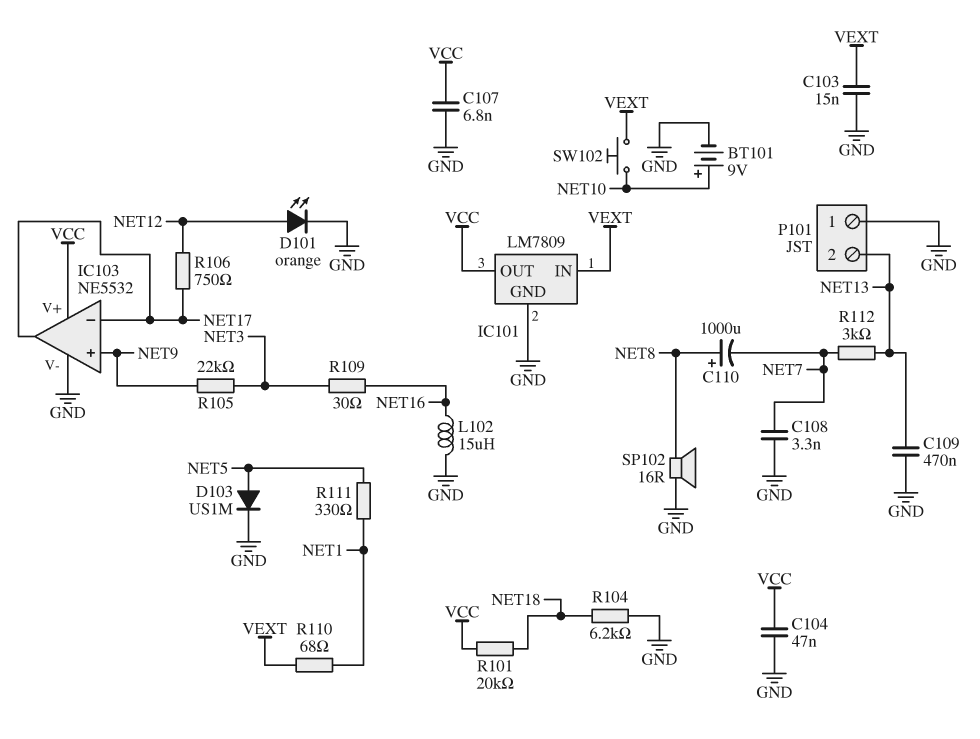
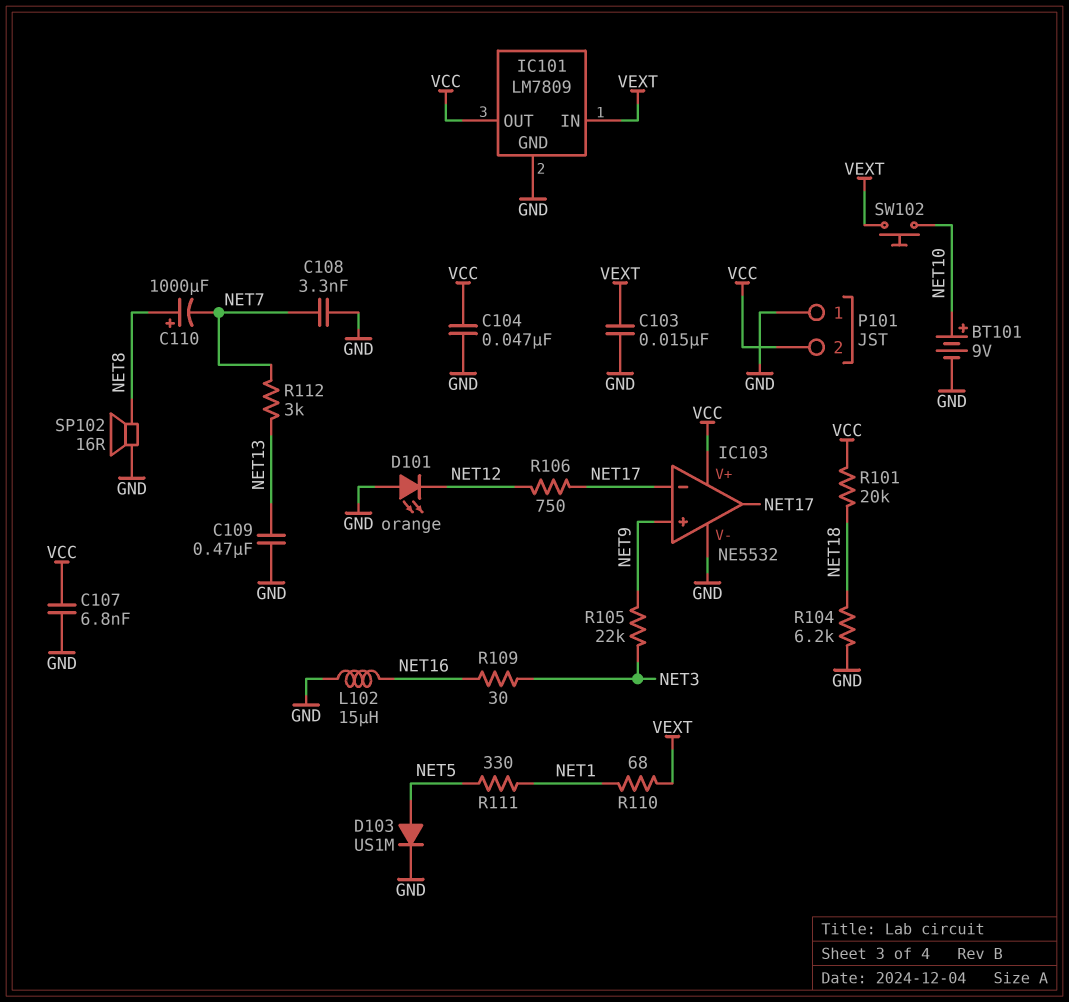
D101: LED orange (A NET12, K GND) -> LED orange (A GND, K NET12)
P101 pin 2: NET13 -> VCC

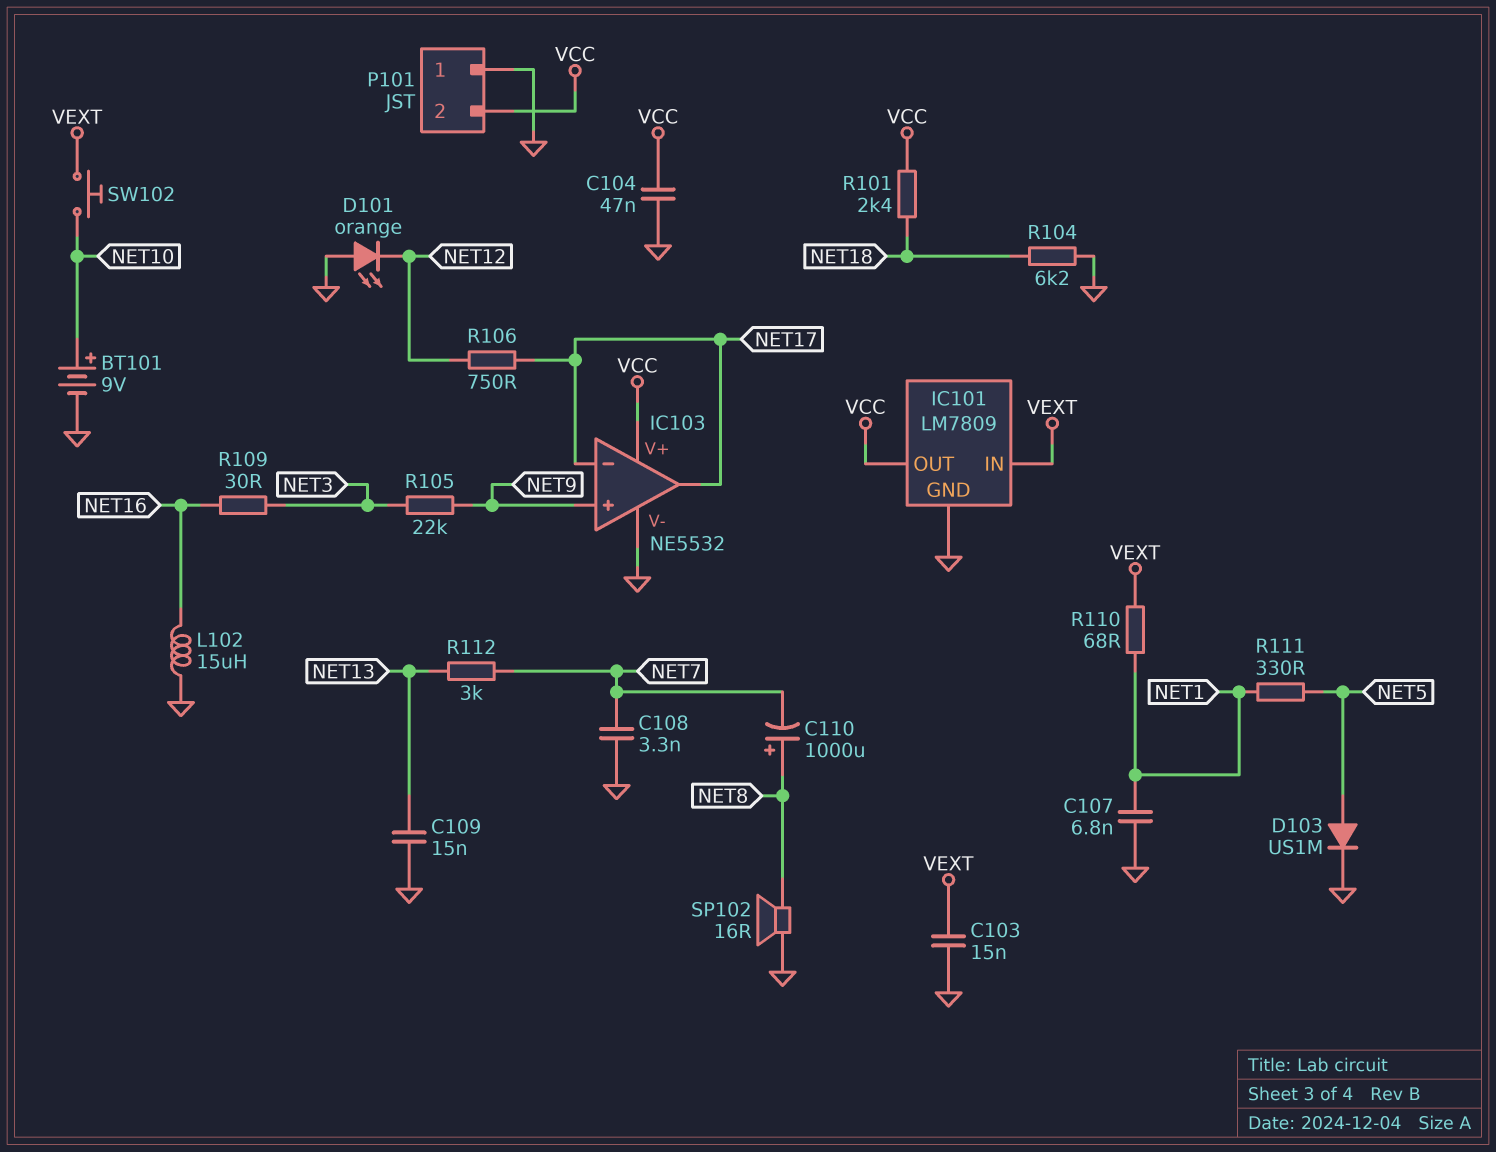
C107: 6.8nF (GND, VCC) -> 6.8nF (GND, NET1)
C109: 470nF (GND, NET13) -> 15nF (GND, NET13)
R101: 20k (NET18, VCC) -> 2.4k (NET18, VCC)

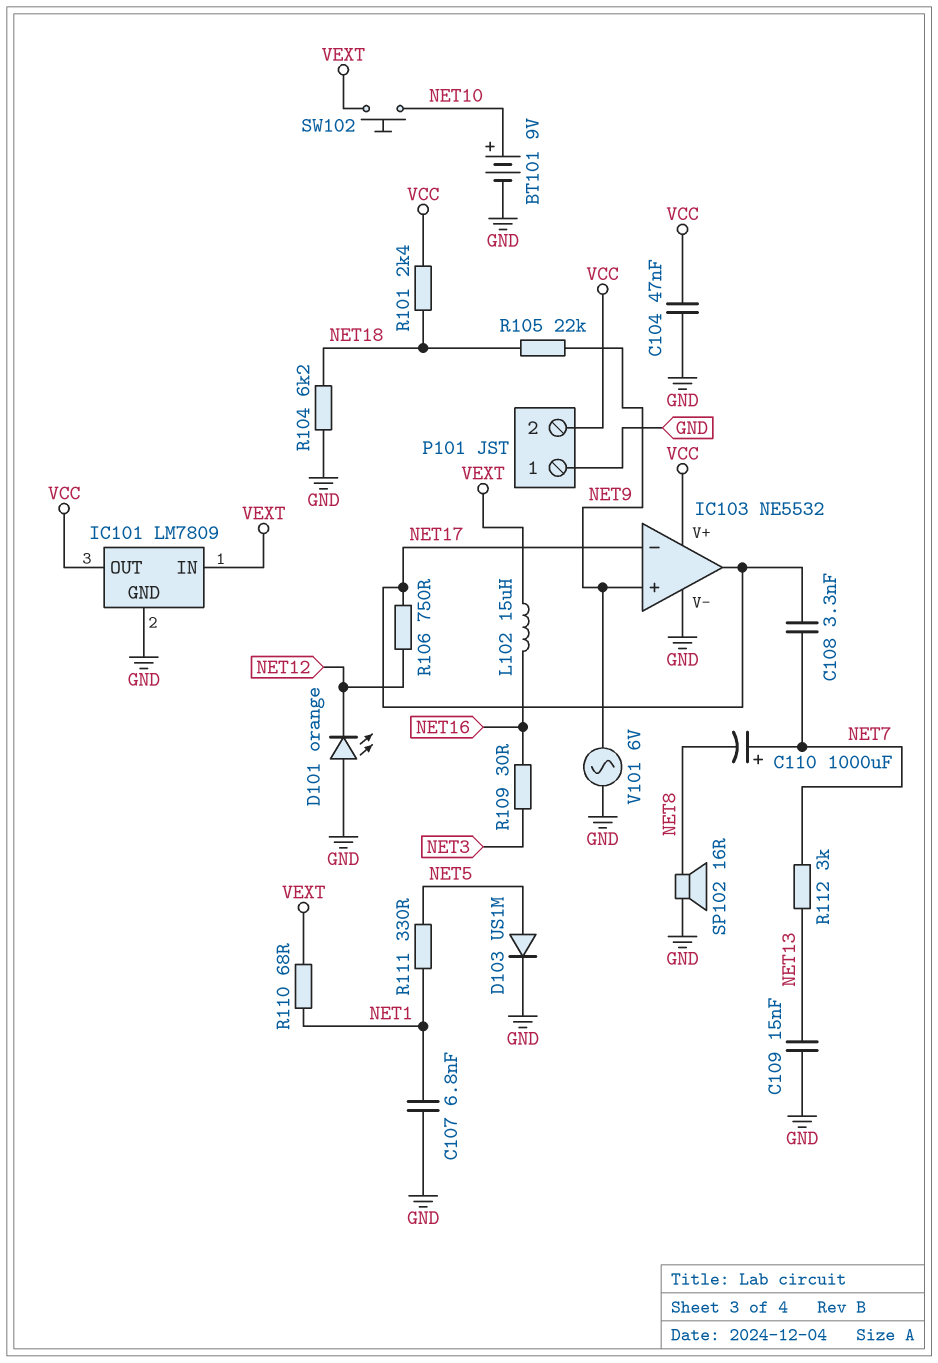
C103: 15nF (GND, VEXT) -> none
C108: 3.3nF (GND, NET7) -> 3.3nF (NET7, NET17)
C110: 1000uF (plus NET8, minus NET7) -> 1000uF (plus NET7, minus NET8)
L102: 15uH (GND, NET16) -> 15uH (NET16, VEXT)
R105: 22k (NET3, NET9) -> 22k (NET9, NET18)
V101: none -> AC 6V (GND, NET9)

